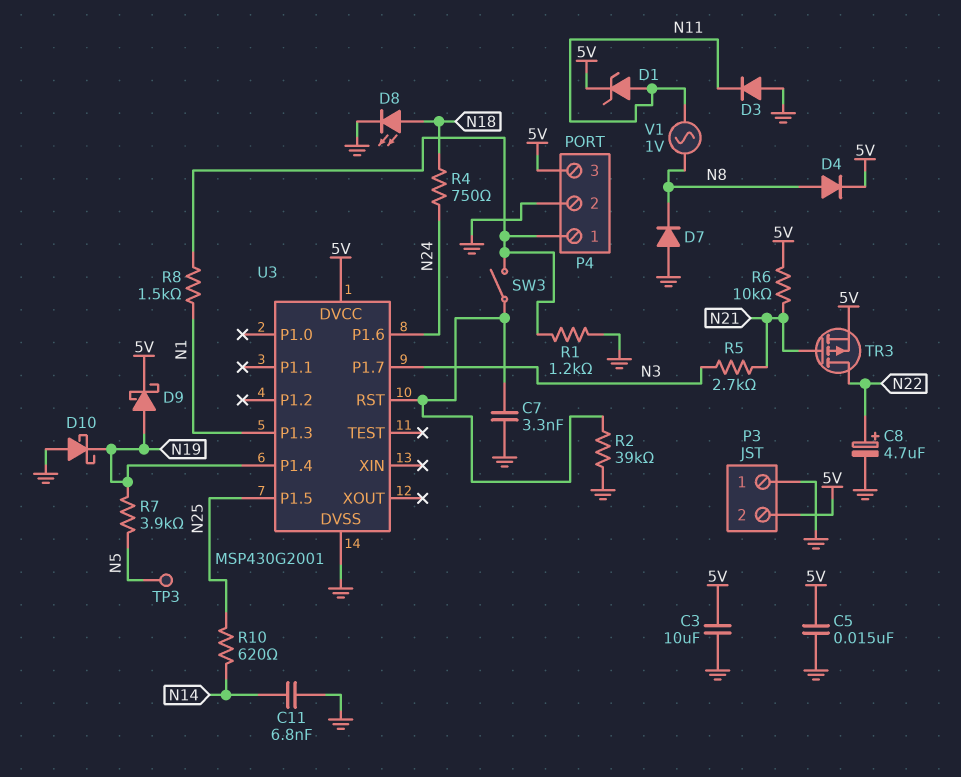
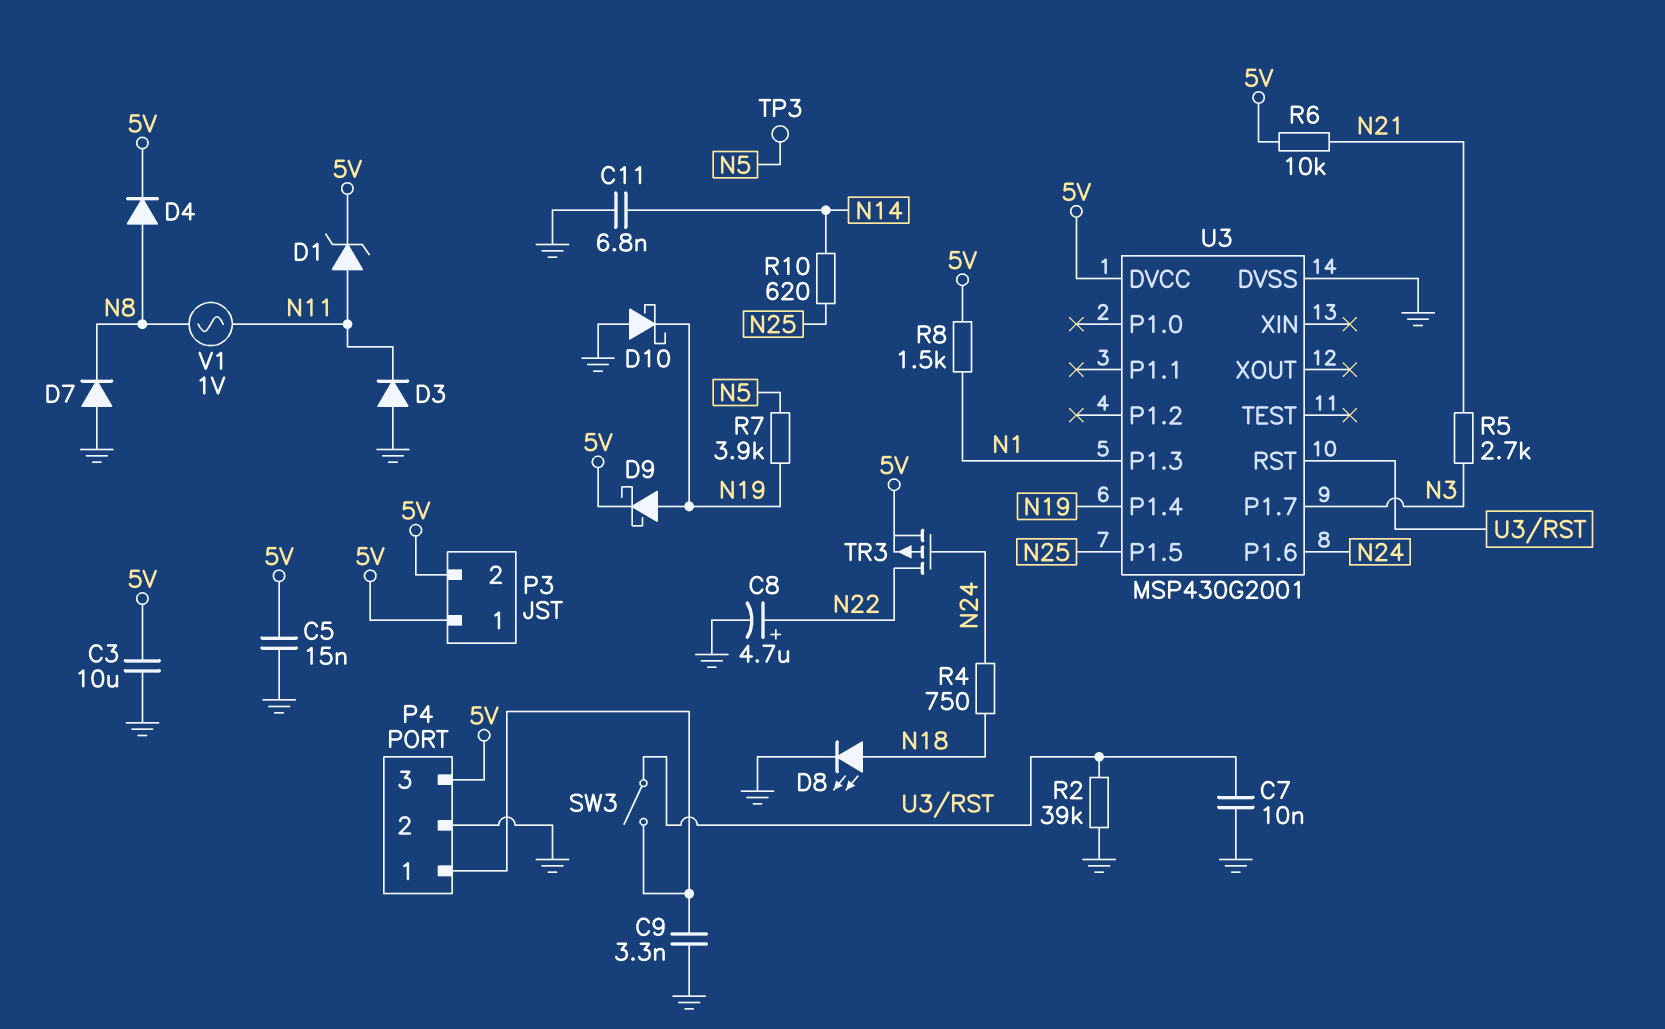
C7: 3.3nF (GND, U3/RST) -> 10nF (GND, U3/RST)
C9: none -> 3.3nF (GND, P4/1)
P3 pin 1: GND -> 5V
R1: 1.2k (GND, P4/1) -> none
R8: 1.5k (N1, P4/1) -> 1.5k (5V, N1)
TR3: PMOS (G N21, D N22, S 5V) -> PMOS (G N24, D N22, S 5V)

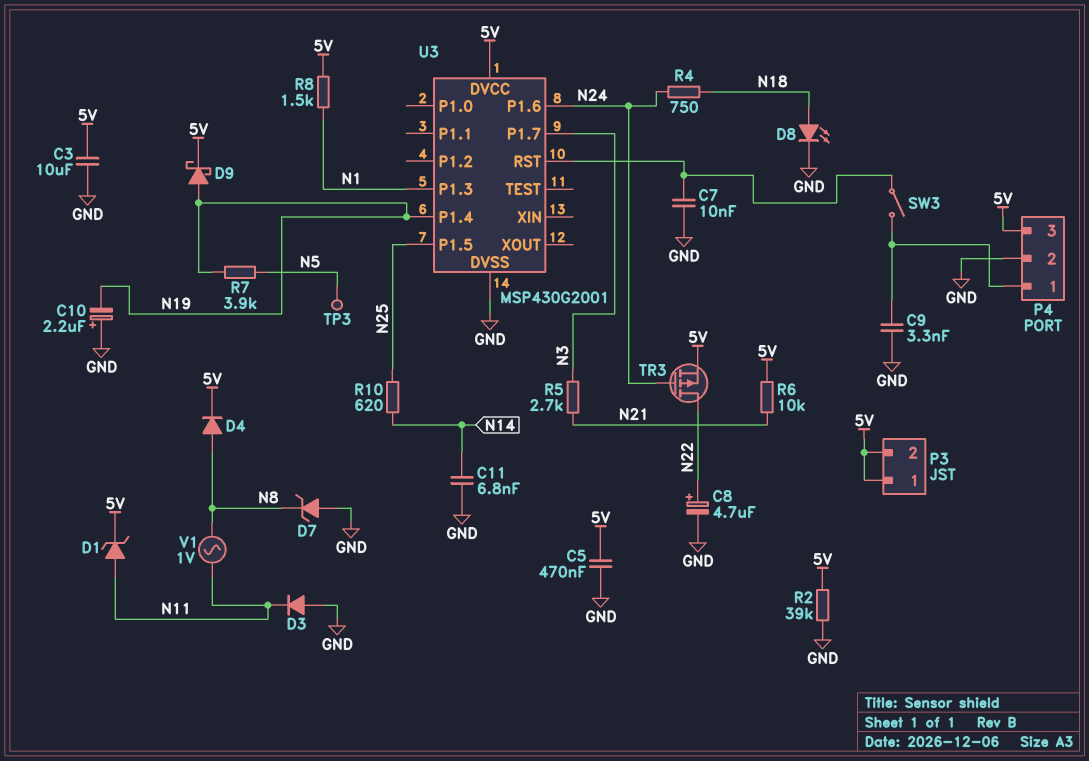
C5: 15nF (5V, GND) -> 470nF (5V, GND)
C10: none -> 2.2uF (plus GND, minus N19)
D7: diode (A GND, K N8) -> zener (A GND, K N8)
D10: schottky (A GND, K N19) -> none
R2: 39k (GND, U3/RST) -> 39k (5V, GND)

